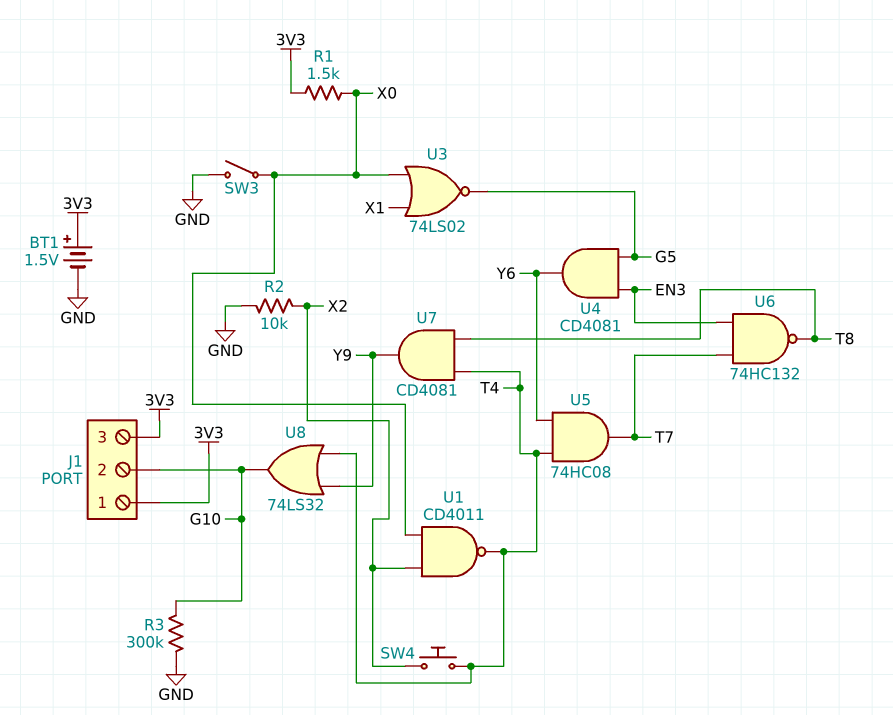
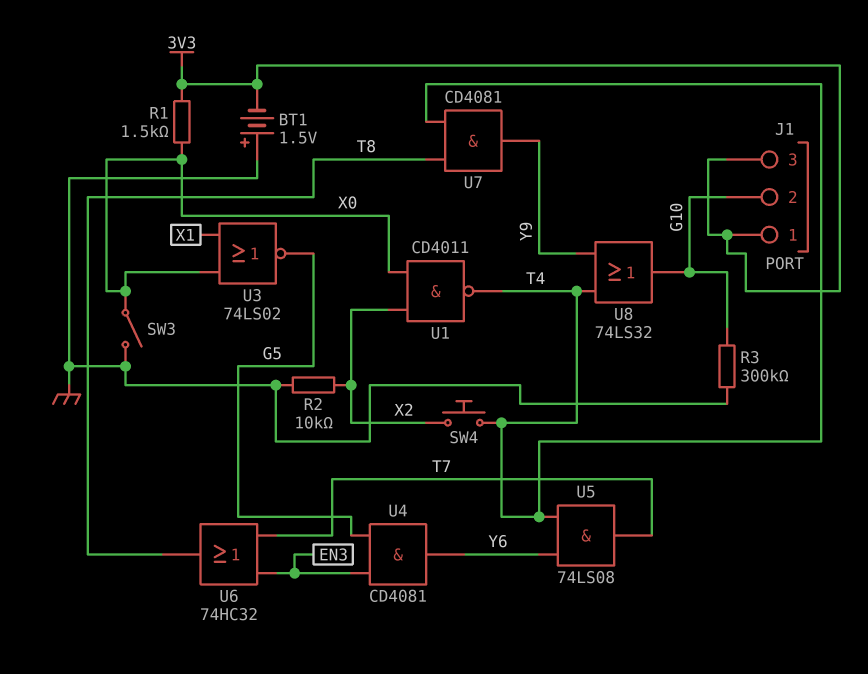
BT1: 1.5V (plus 3V3, minus GND) -> 1.5V (plus GND, minus 3V3)
U5: AND 74HC08 (in T4, in Y6, out T7) -> AND 74LS08 (in T4, in Y6, out T7)
U6: NAND 74HC132 (in EN3, in T7, out T8) -> OR 74HC32 (in EN3, in T7, out T8)

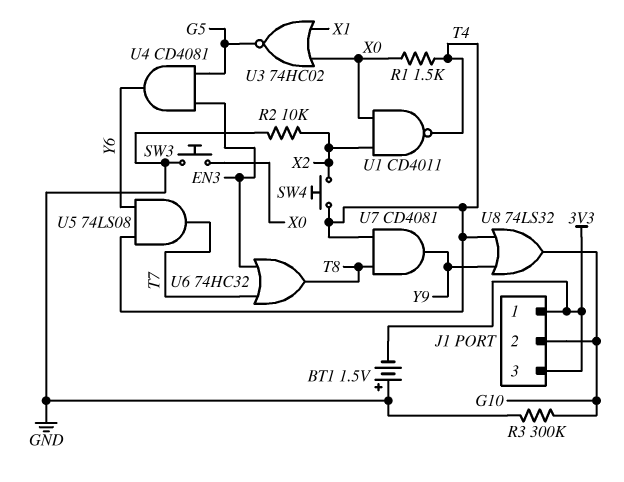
R1: 1.5k (3V3, X0) -> 1.5k (T4, X0)
SW3: switch (GND, X0) -> button (GND, X0)
U3: NOR 74LS02 (in X0, in X1, out G5) -> NOR 74HC02 (in X0, in X1, out G5)

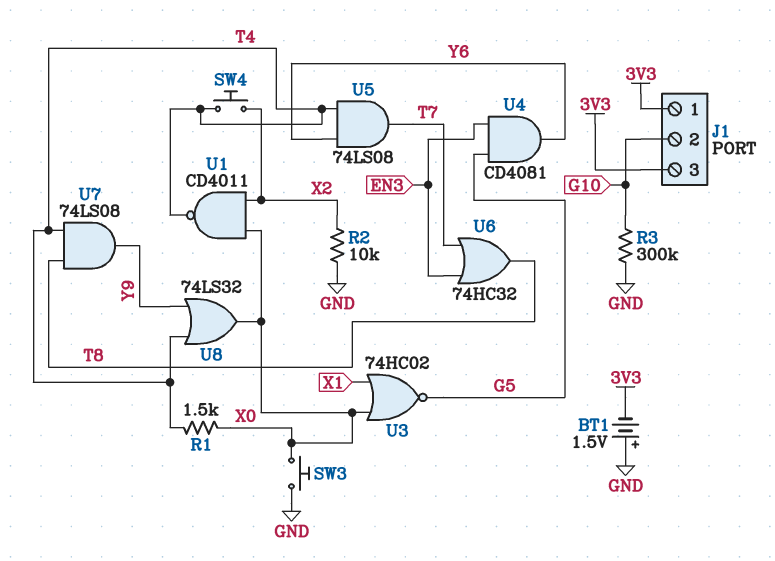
U7: AND CD4081 (in T4, in T8, out Y9) -> AND 74LS08 (in T4, in T8, out Y9)
U8: OR 74LS32 (in T4, in Y9, out G10) -> OR 74LS32 (in T4, in Y9, out X0)

